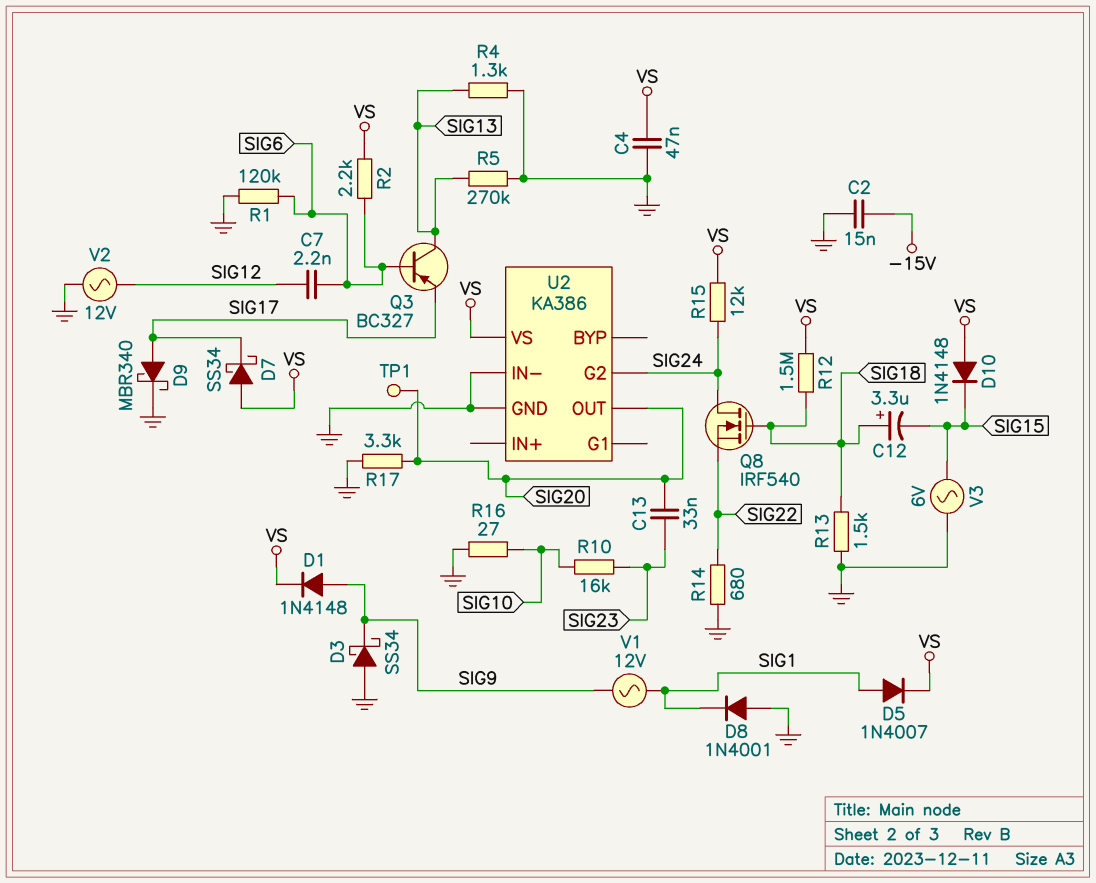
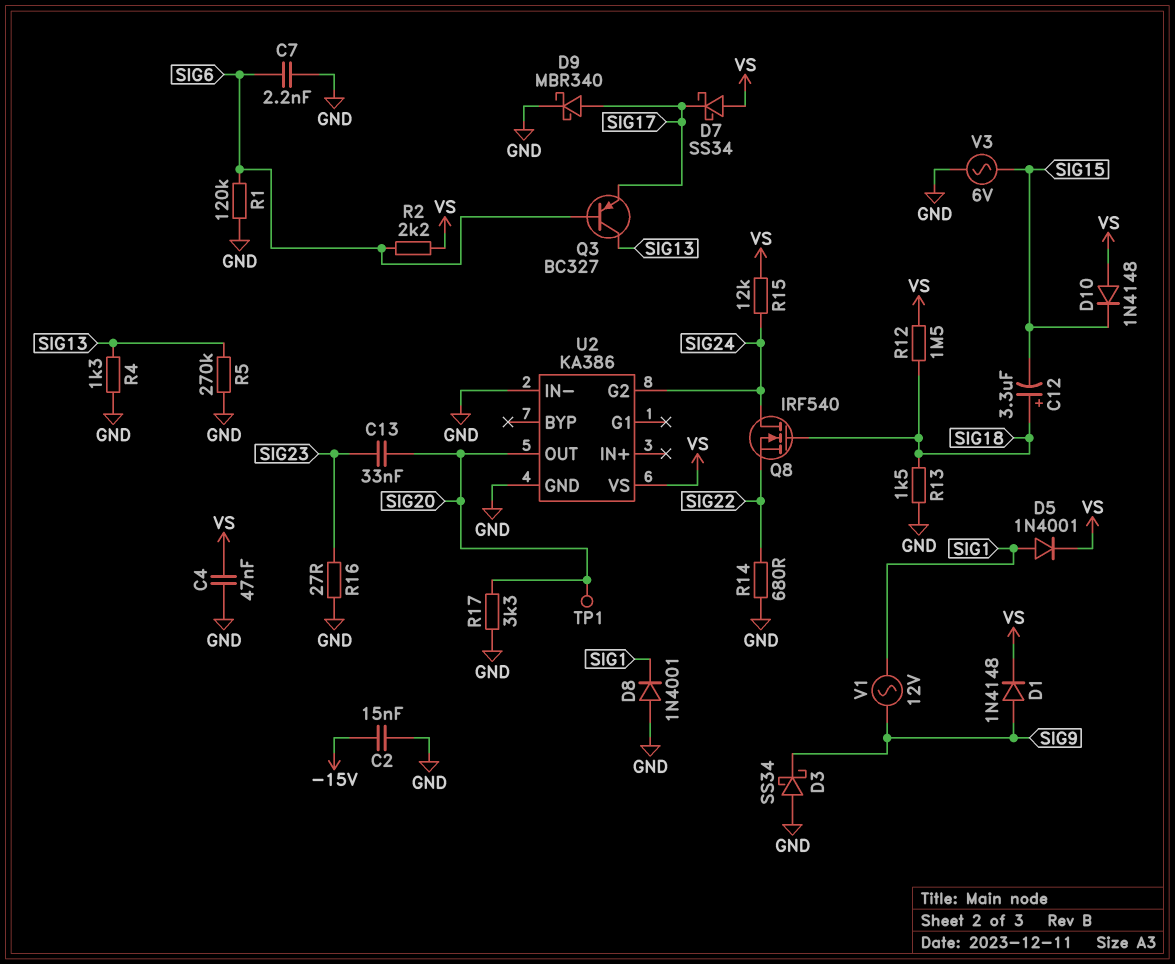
C7: 2.2nF (SIG6, SIG12) -> 2.2nF (GND, SIG6)
D5: diode 1N4007 (A SIG1, K VS) -> diode 1N4001 (A SIG1, K VS)
R10: 16k (SIG10, SIG23) -> none
R16: 27 (GND, SIG10) -> 27 (GND, SIG23)
V2: AC 12V (GND, SIG12) -> none

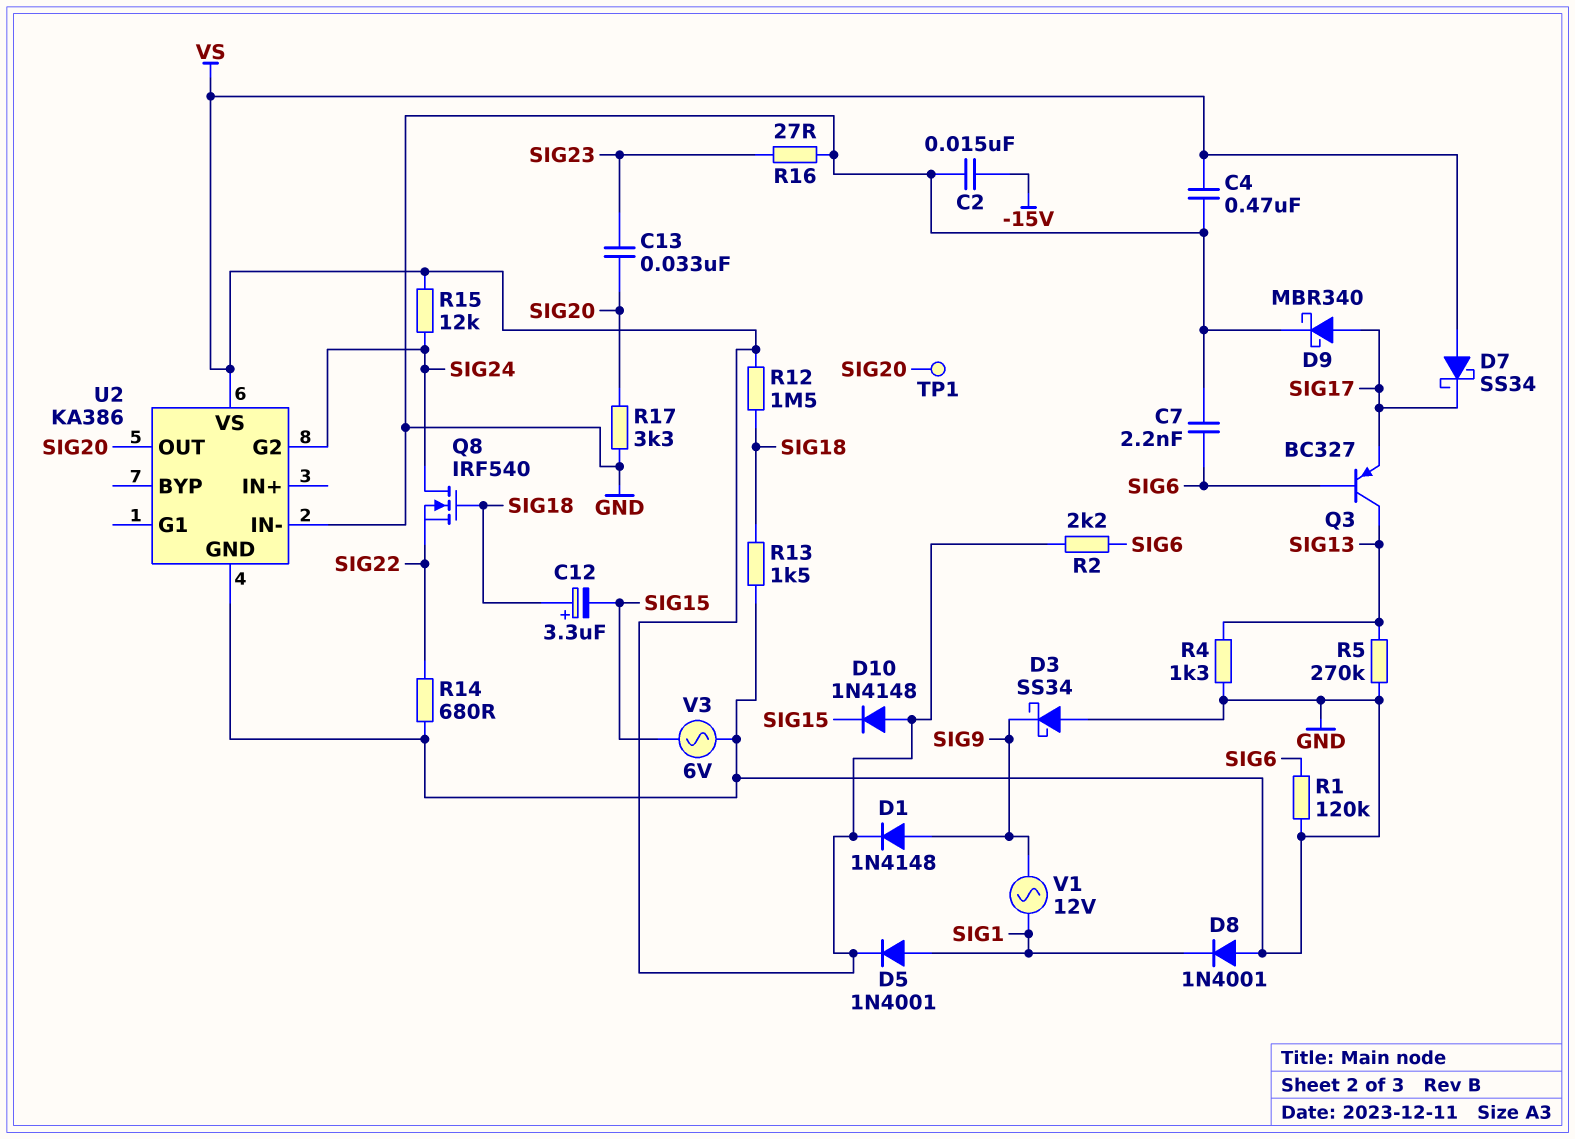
C4: 47nF (GND, VS) -> 470nF (GND, VS)

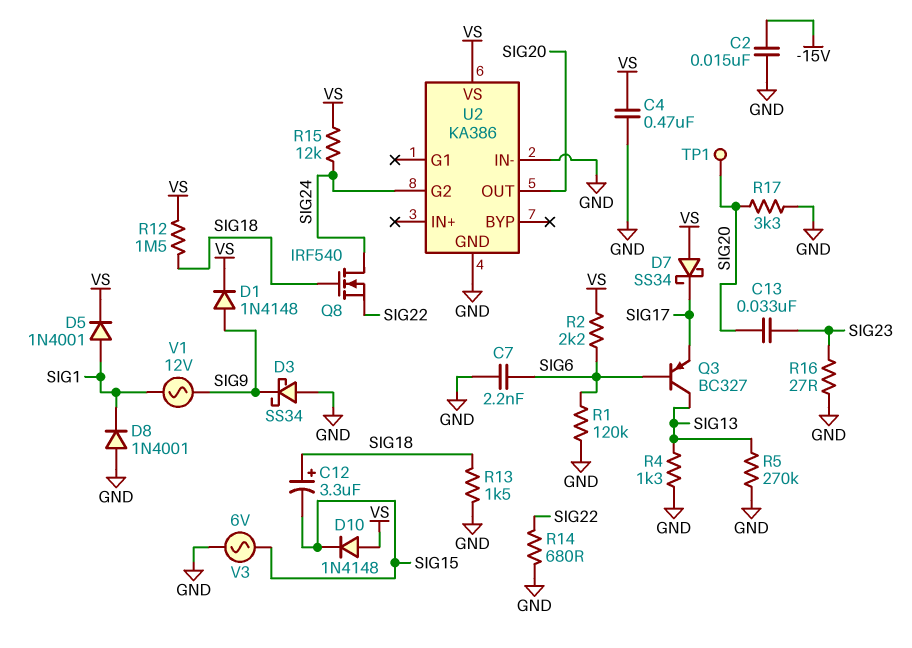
D9: schottky MBR340 (A SIG17, K GND) -> none

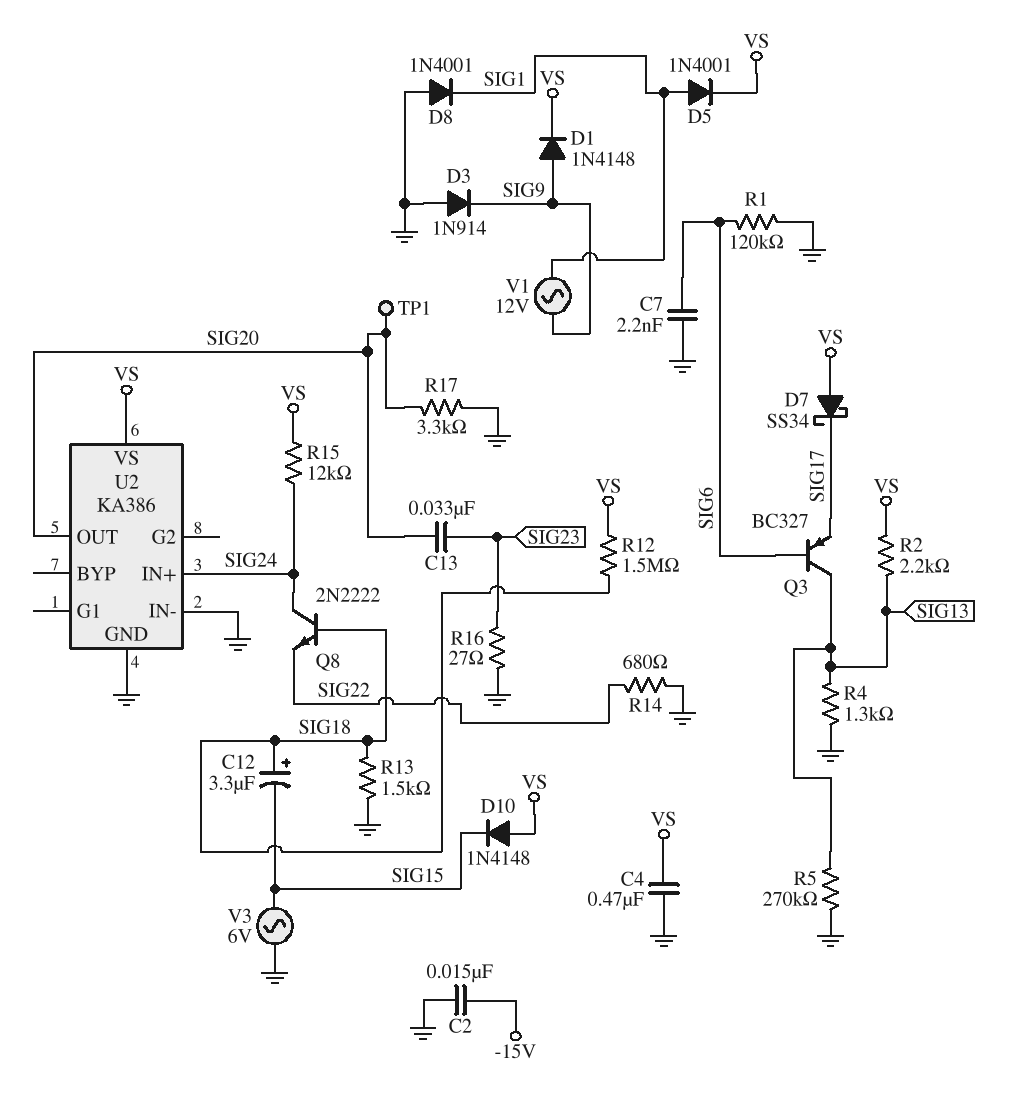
D3: schottky SS34 (A GND, K SIG9) -> diode 1N914 (A GND, K SIG9)
Q8: NMOS IRF540 (G SIG18, D SIG24, S SIG22) -> NPN 2N2222 (B SIG18, C SIG24, E SIG22)
R2: 2.2k (SIG6, VS) -> 2.2k (SIG13, VS)
U2 pin G2: SIG24 -> none
U2 pin IN+: none -> SIG24

